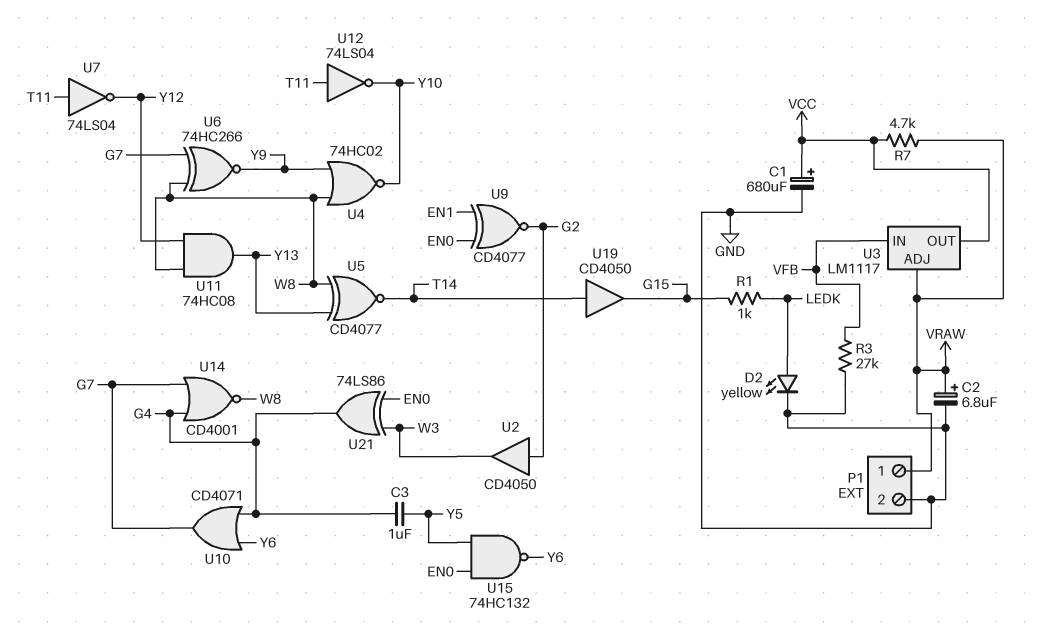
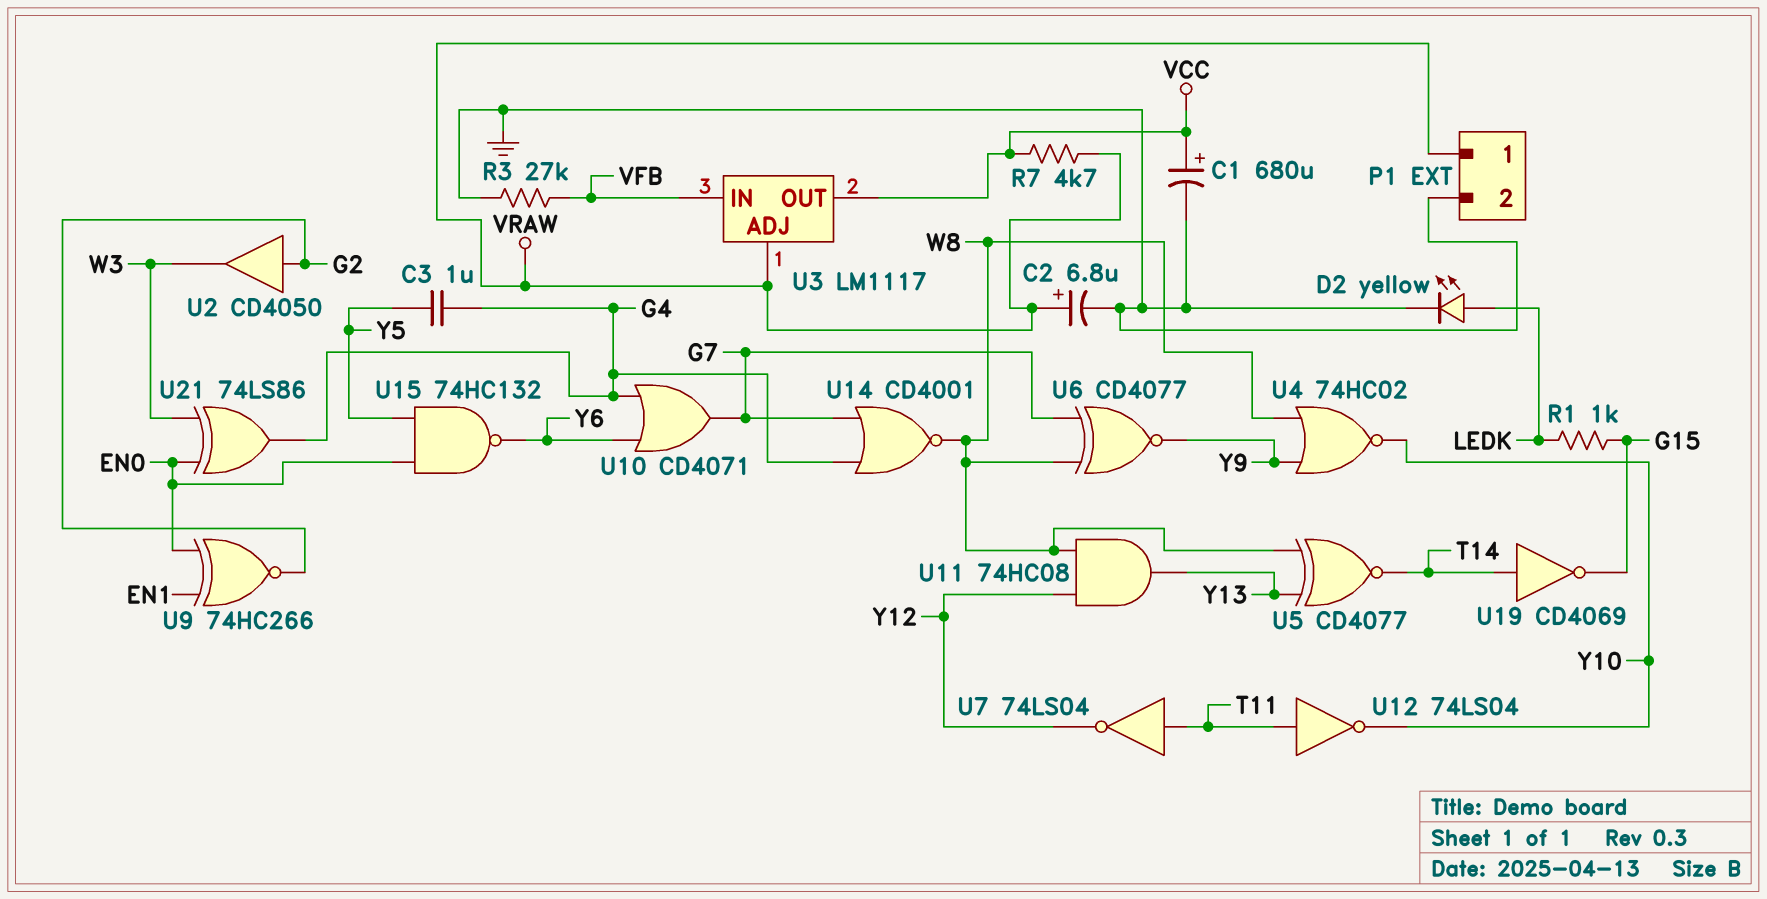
U6: XNOR 74HC266 (in G7, in W8, out Y9) -> XNOR CD4077 (in G7, in W8, out Y9)
U9: XNOR CD4077 (in EN0, in EN1, out G2) -> XNOR 74HC266 (in EN0, in EN1, out G2)
U19: buffer CD4050 (in T14, out G15) -> NOT CD4069 (in T14, out G15)

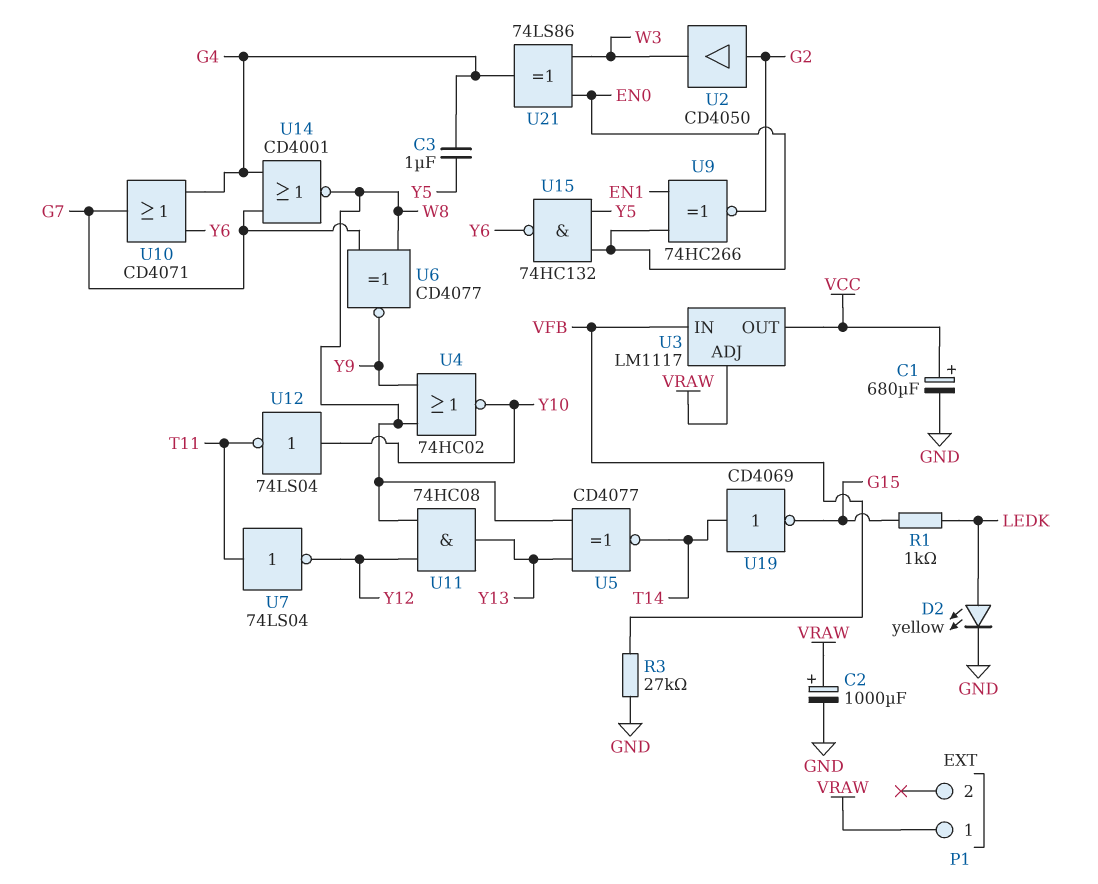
C2: 6.8uF (plus VRAW, minus GND) -> 1000uF (plus VRAW, minus GND)
P1 pin 2: GND -> none
R7: 4.7k (VCC, VRAW) -> none
U12: NOT 74LS04 (in T11, out Y10) -> NOT 74LS04 (in Y10, out T11)

